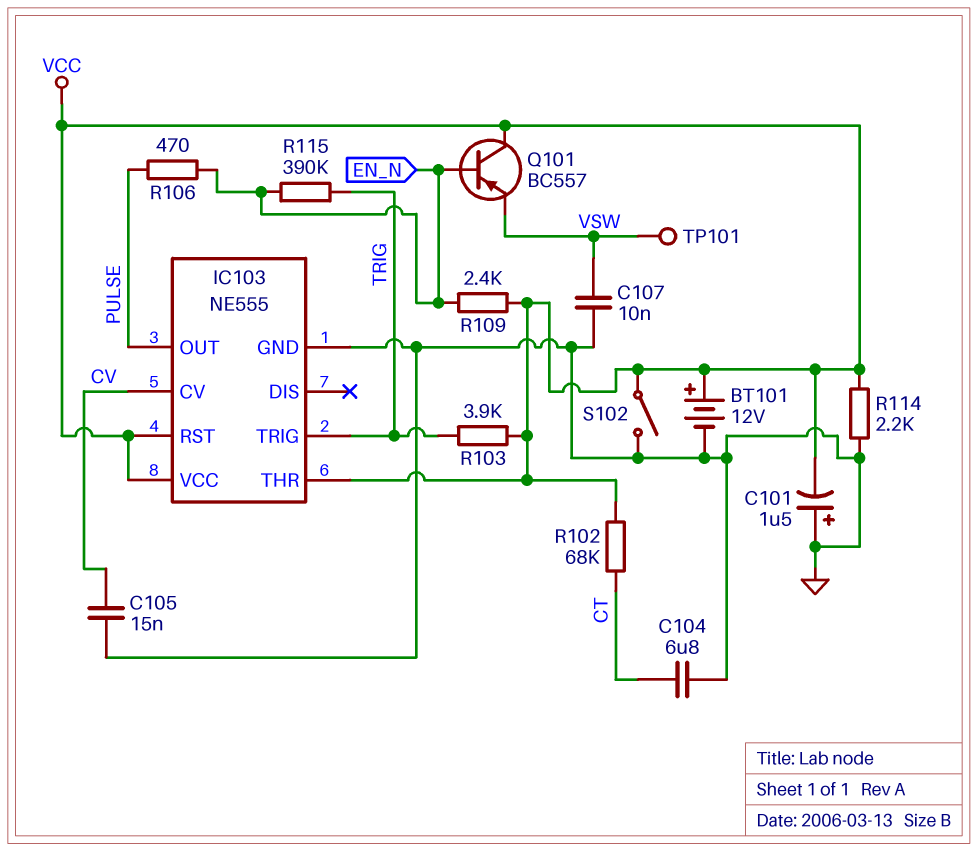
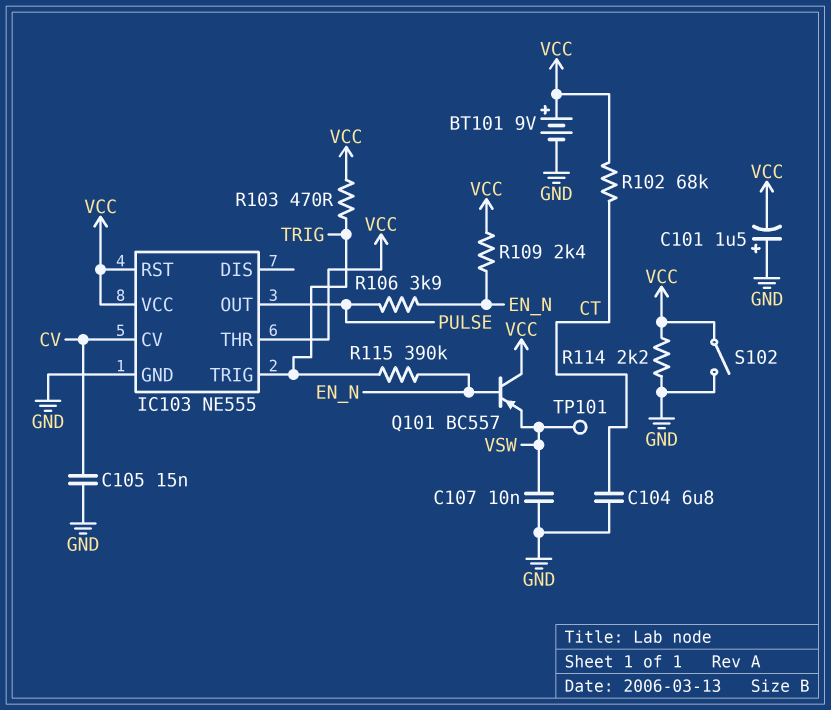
BT101: 12V (plus VCC, minus GND) -> 9V (plus VCC, minus GND)
R103: 3.9k (TRIG, VCC) -> 470 (TRIG, VCC)
R106: 470 (EN_N, PULSE) -> 3.9k (EN_N, PULSE)

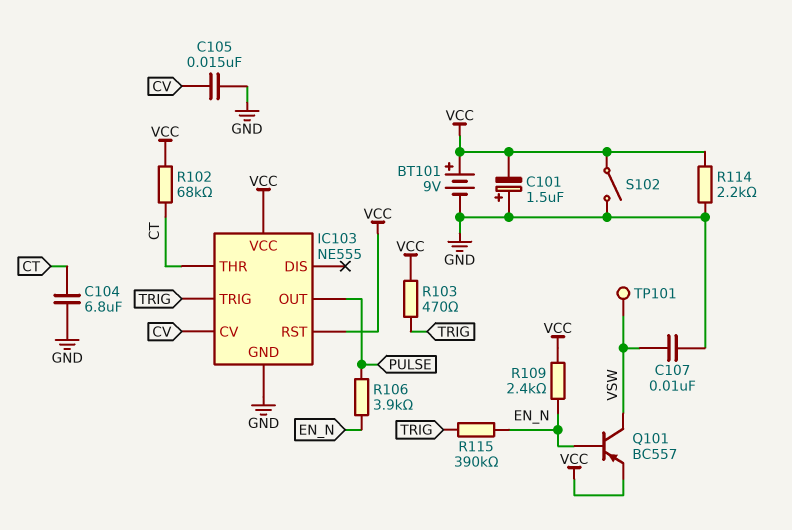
IC103 pin THR: VCC -> CT
Q101: PNP BC557 (B EN_N, C VCC, E VSW) -> PNP BC557 (B EN_N, C VSW, E VCC)

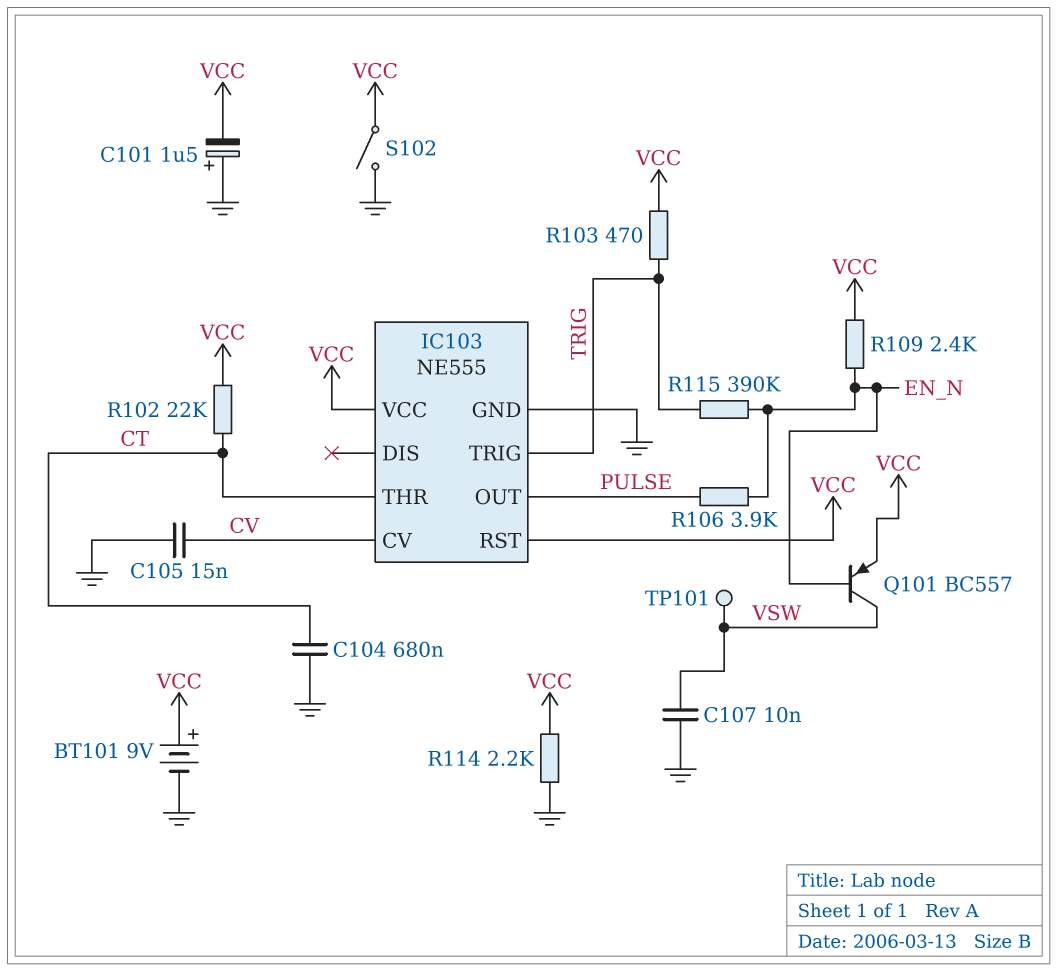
C104: 6.8uF (CT, GND) -> 680nF (CT, GND)
R102: 68k (CT, VCC) -> 22k (CT, VCC)

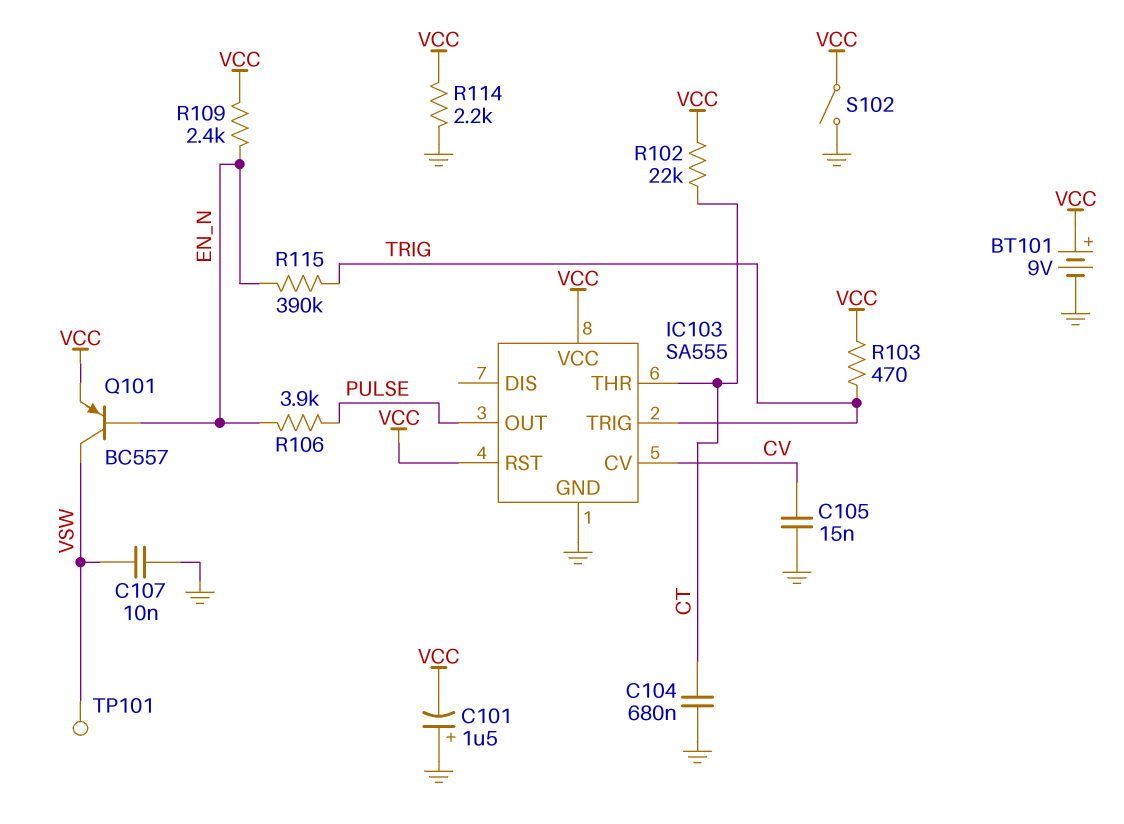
IC103: NE555 -> SA555

